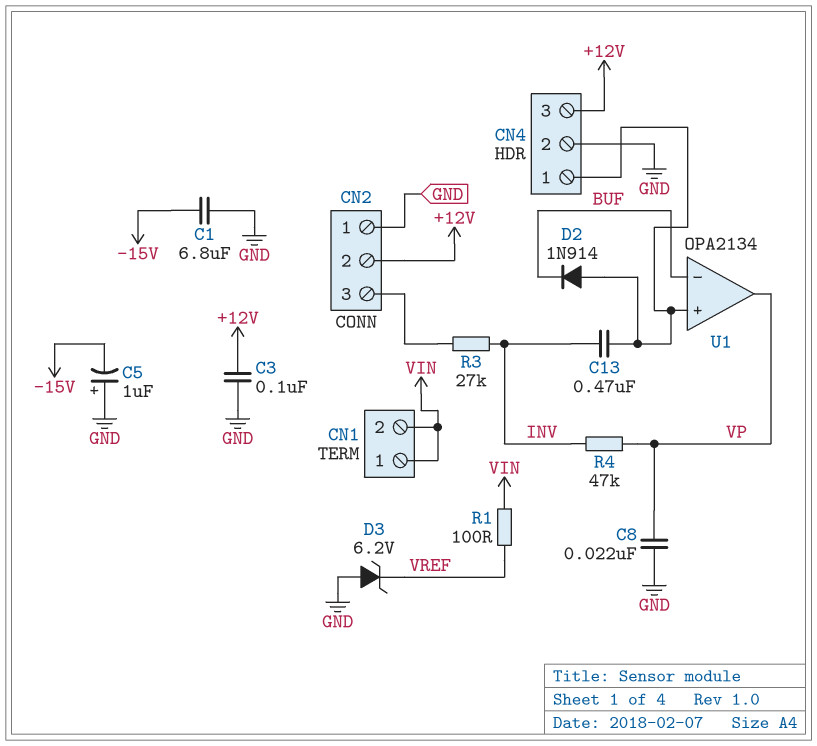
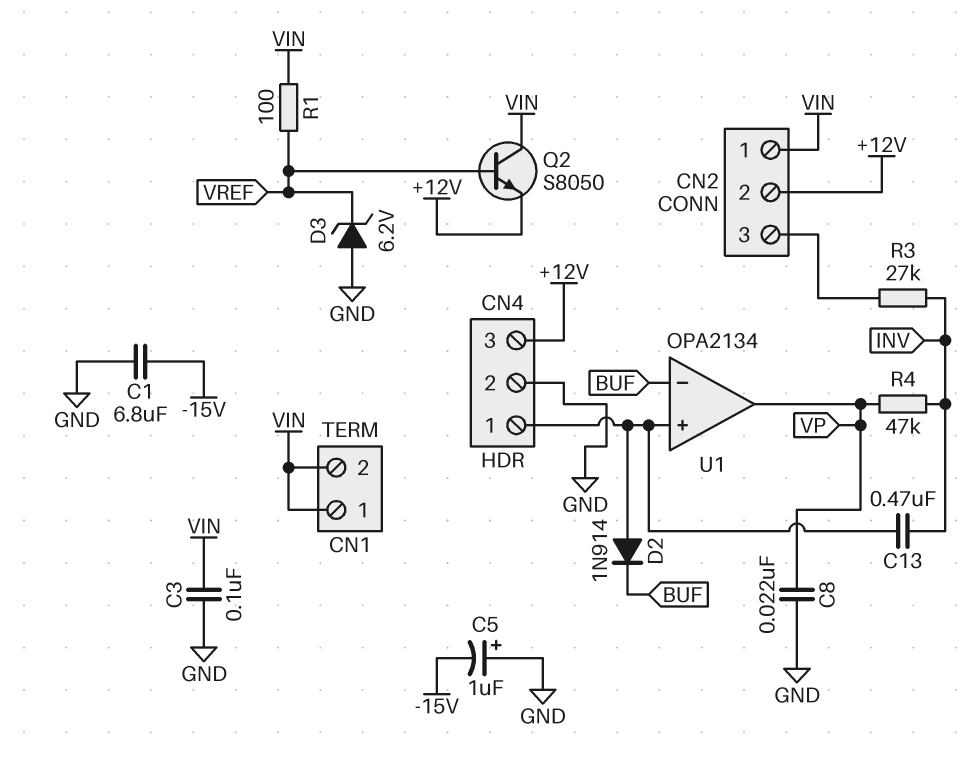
C3: 100nF (+12V, GND) -> 100nF (GND, VIN)
CN2 pin 1: GND -> VIN
Q2: none -> NPN S8050 (B VREF, C VIN, E +12V)

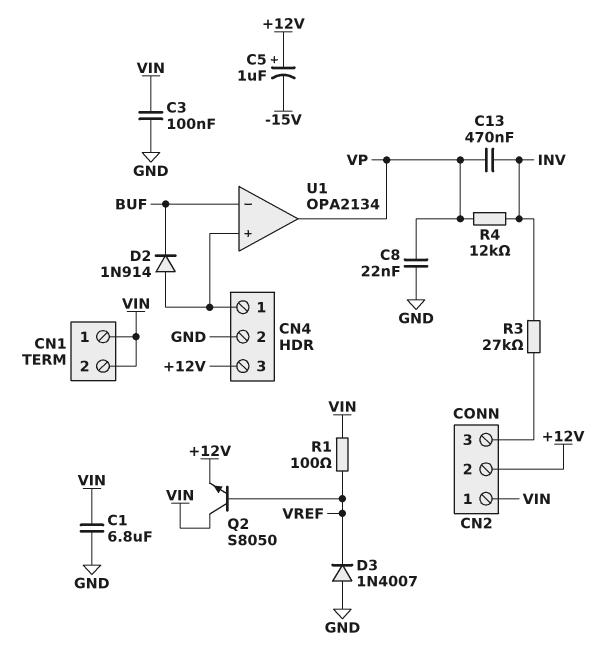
C1: 6.8uF (-15V, GND) -> 6.8uF (GND, VIN)
C5: 1uF (plus GND, minus -15V) -> 1uF (plus +12V, minus -15V)
C13: 470nF (CN4/1, INV) -> 470nF (INV, VP)
D3: zener 6.2V (A GND, K VREF) -> diode 1N4007 (A GND, K VREF)
R4: 47k (INV, VP) -> 12k (INV, VP)

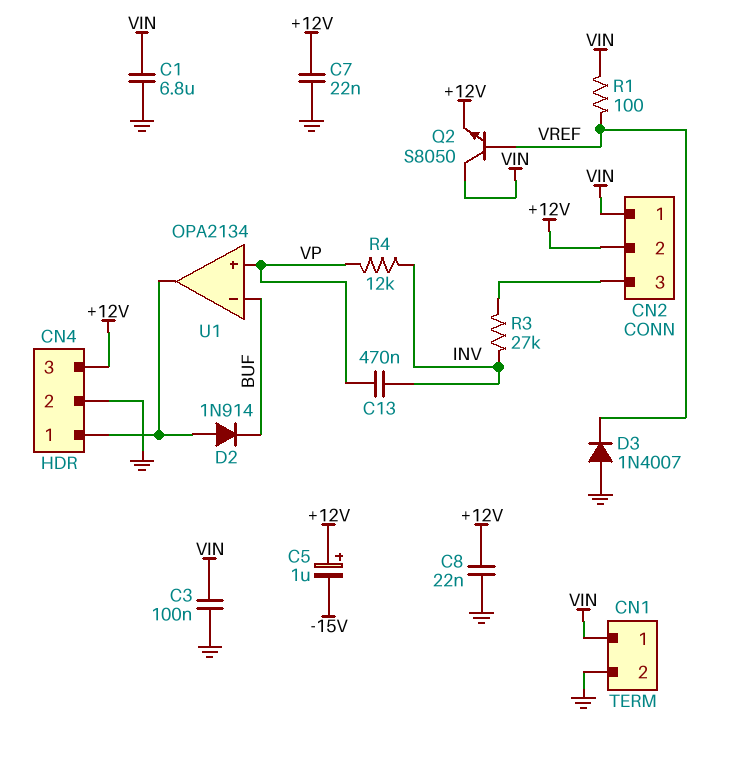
C7: none -> 22nF (+12V, GND)
C8: 22nF (GND, VP) -> 22nF (+12V, GND)
CN1 pin 2: VIN -> GND
U1 pin in+: CN4/1 -> VP
U1 pin out: VP -> CN4/1

